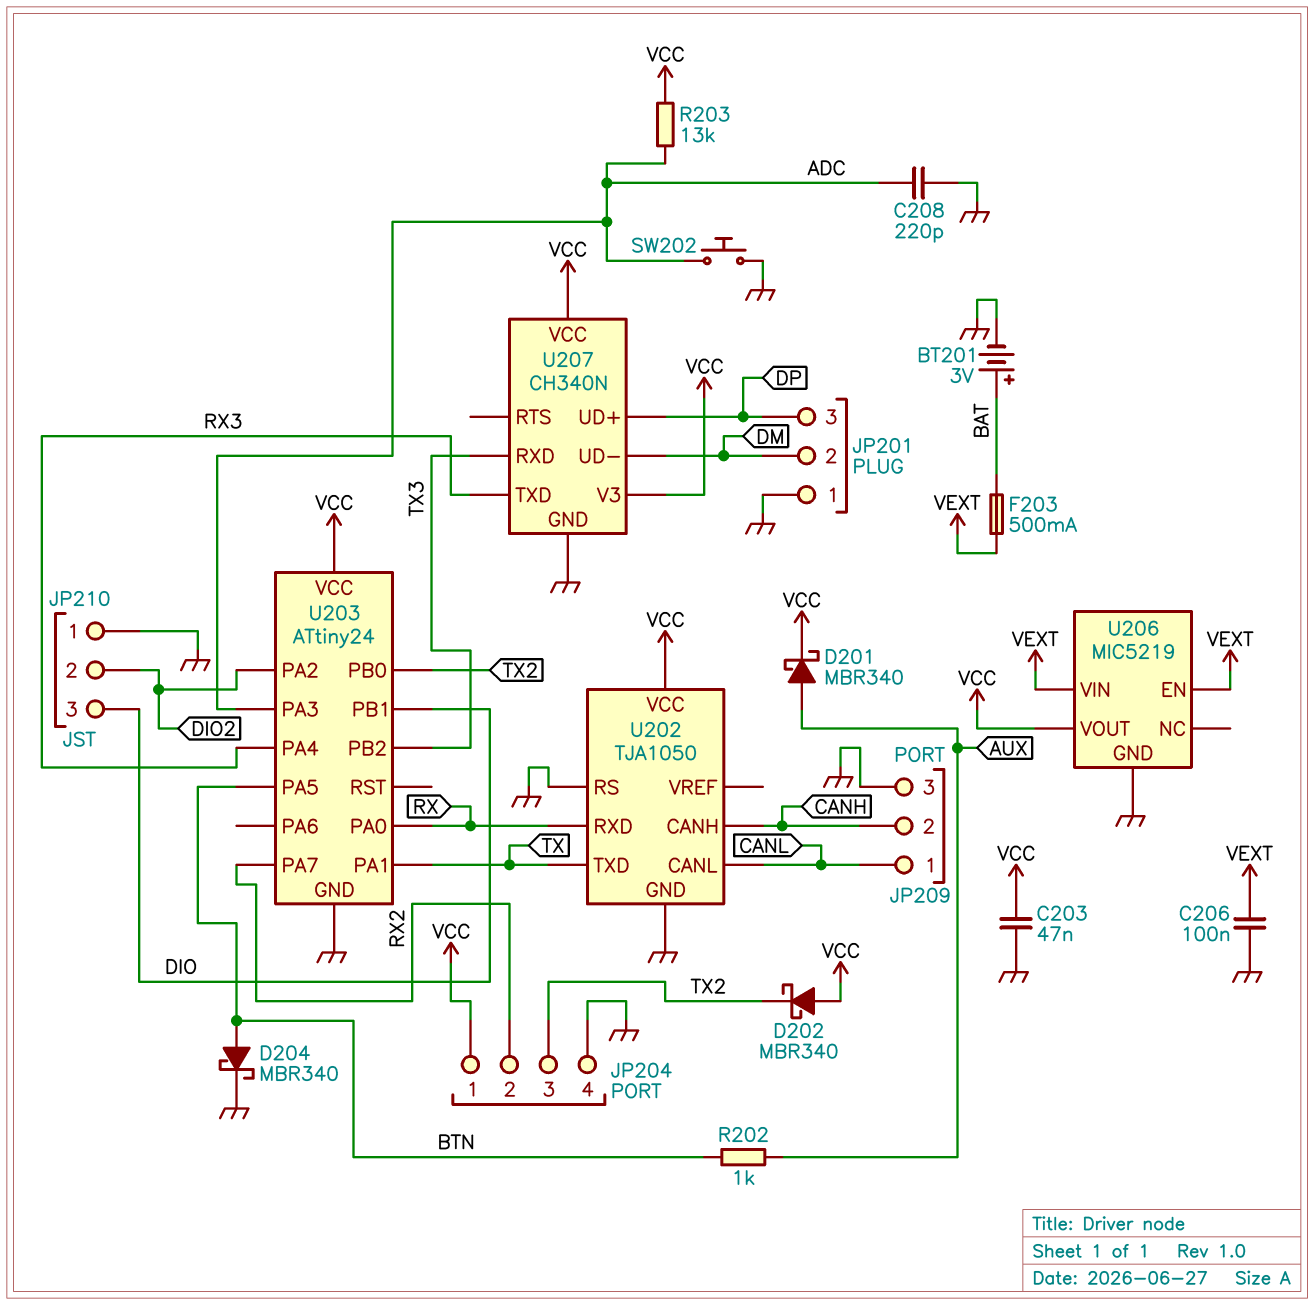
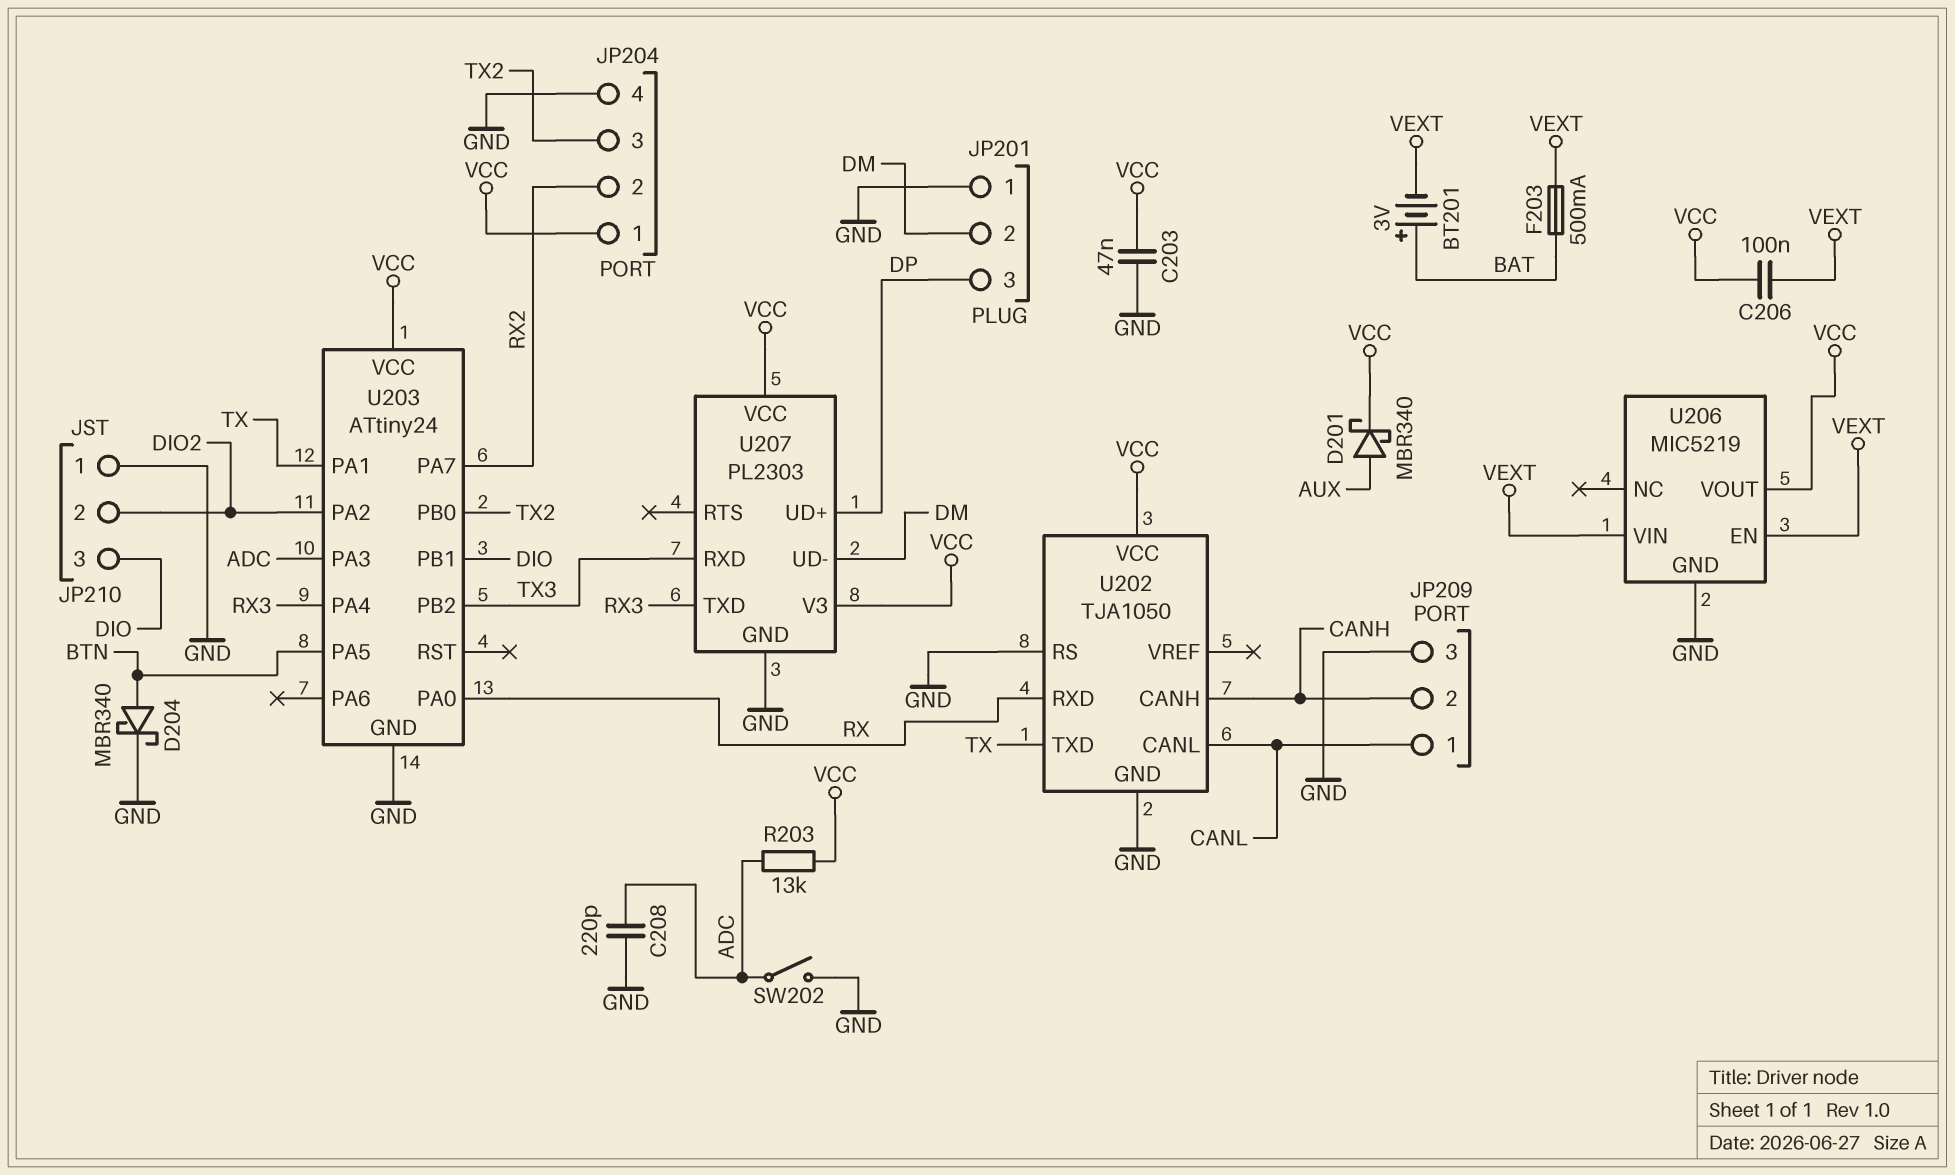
BT201: 3V (plus BAT, minus GND) -> 3V (plus BAT, minus VEXT)
C206: 100nF (GND, VEXT) -> 100nF (VCC, VEXT)
D202: schottky MBR340 (A VCC, K TX2) -> none
R202: 1k (AUX, BTN) -> none
SW202: button (ADC, GND) -> switch (ADC, GND)
U207: CH340N -> PL2303

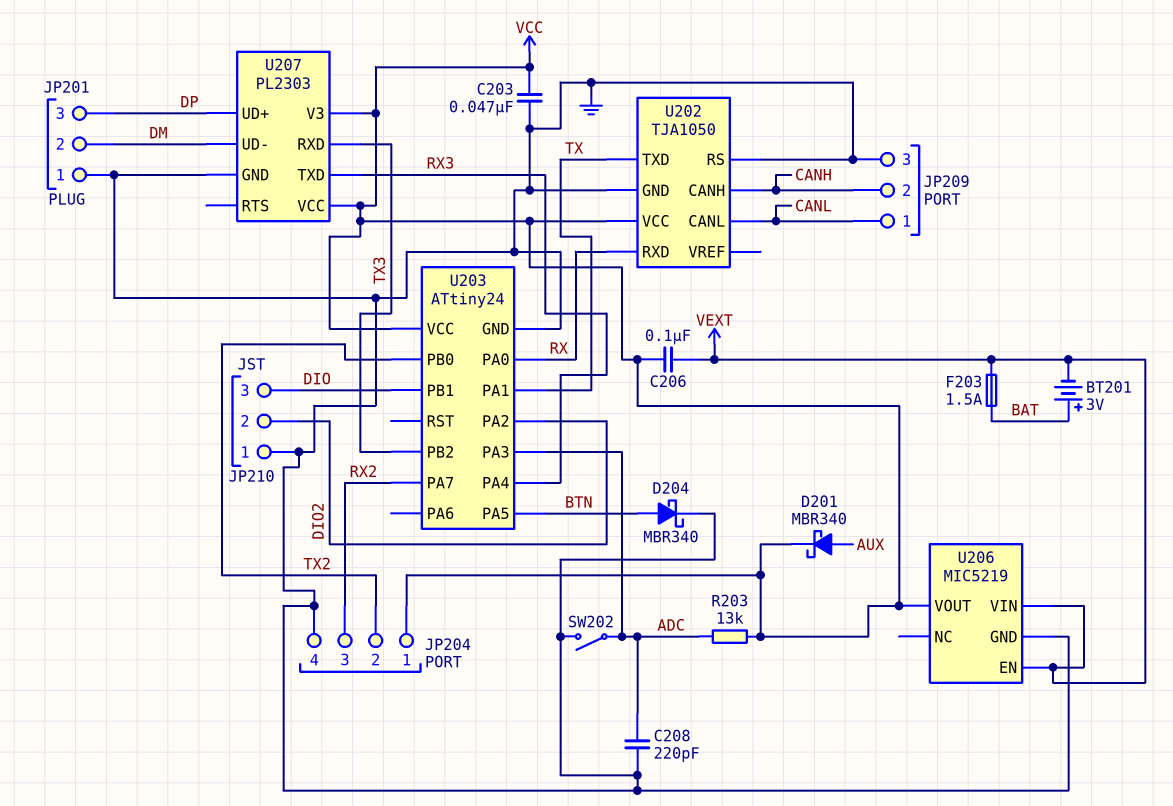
F203: 500mA (BAT, VEXT) -> 1.5A (BAT, VEXT)
JP204 pin 2: RX2 -> TX2
JP204 pin 3: TX2 -> RX2

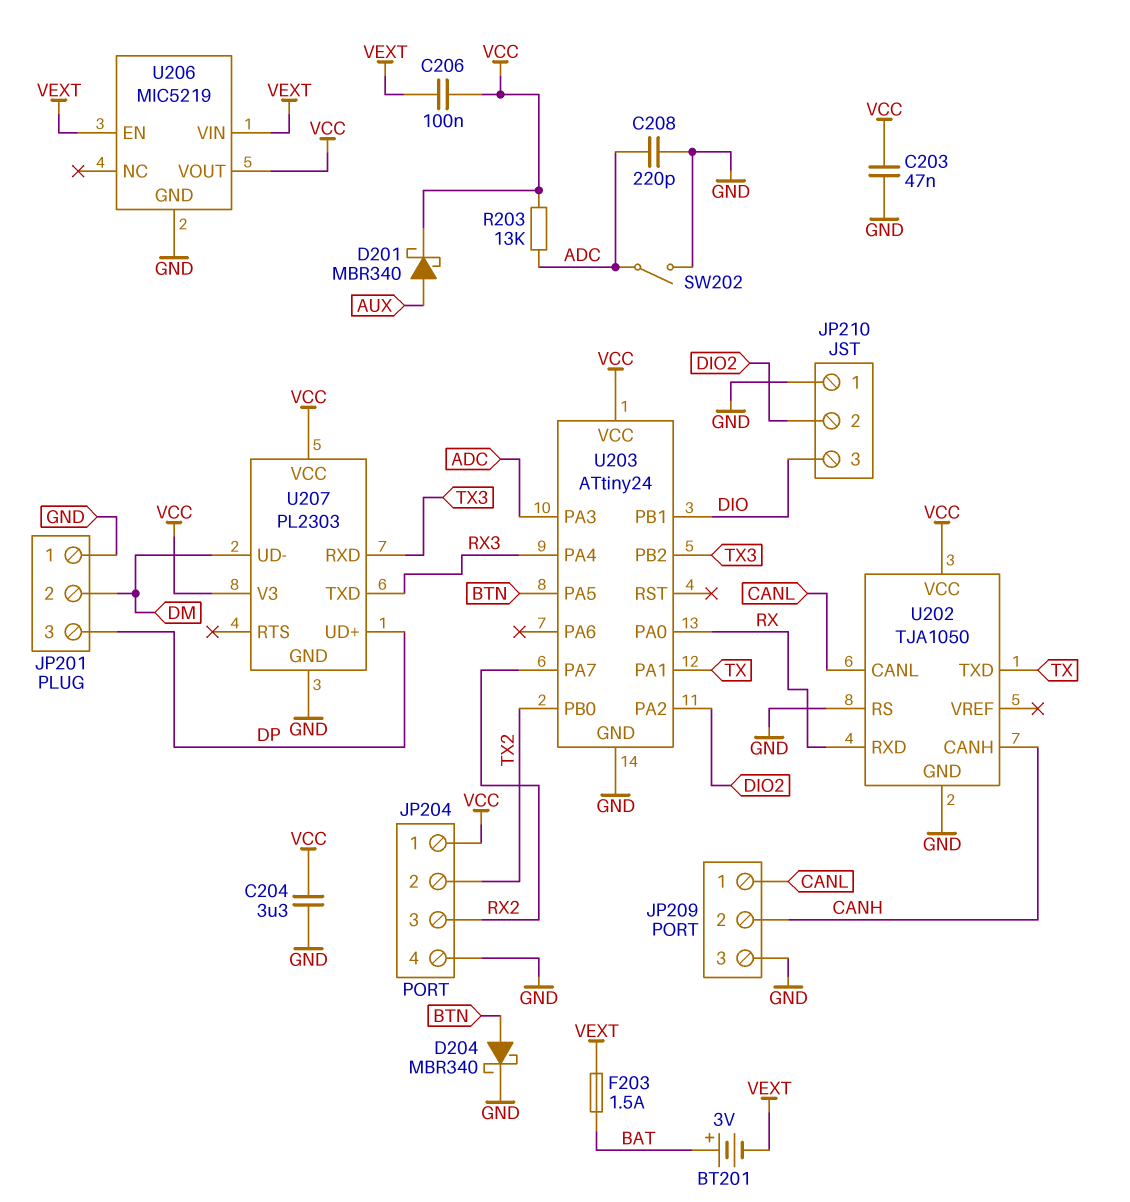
C204: none -> 3.3uF (GND, VCC)

